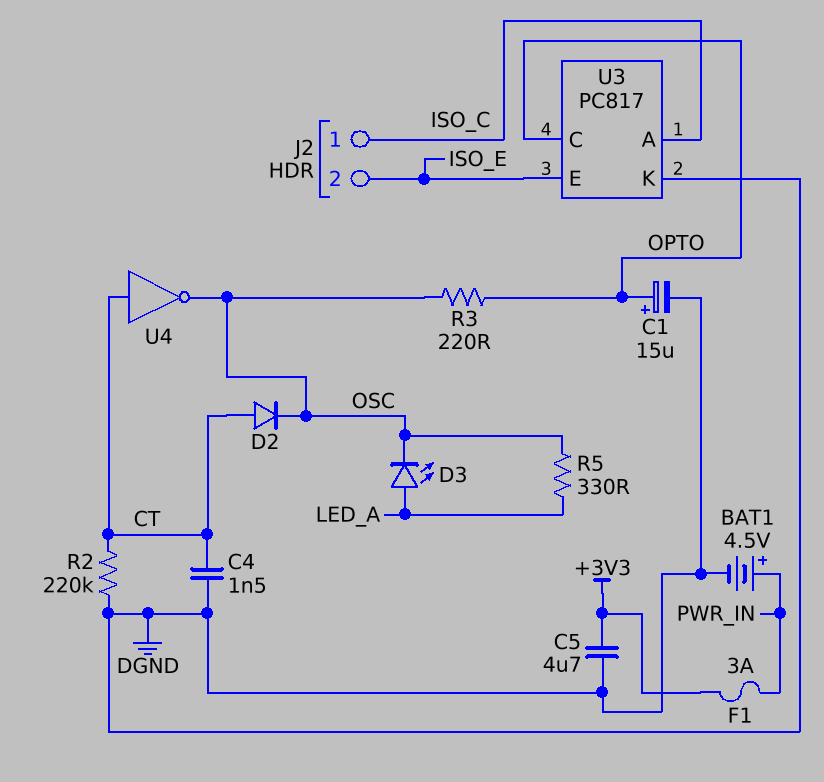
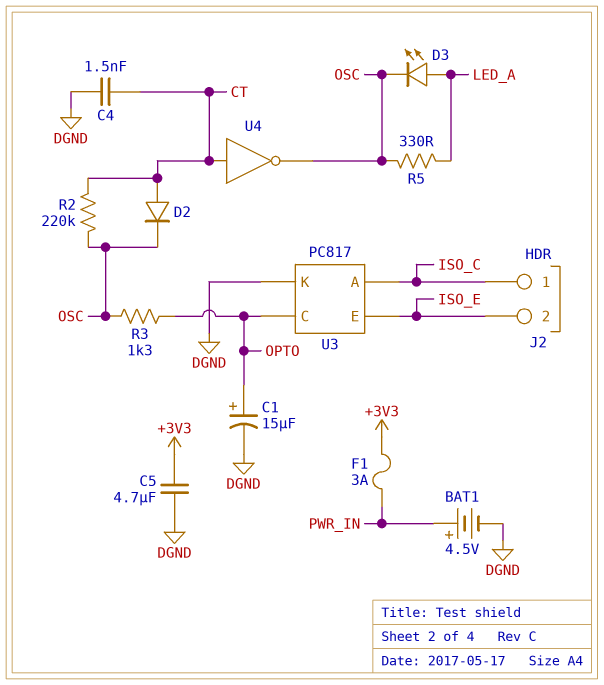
R2: 220k (CT, DGND) -> 220k (CT, OSC)
R3: 220 (OPTO, OSC) -> 1.3k (OPTO, OSC)

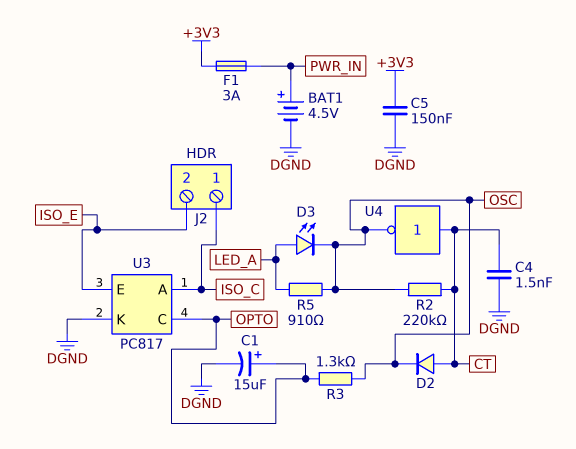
C5: 4.7uF (+3V3, DGND) -> 150nF (+3V3, DGND)
R5: 330 (LED_A, OSC) -> 910 (LED_A, OSC)

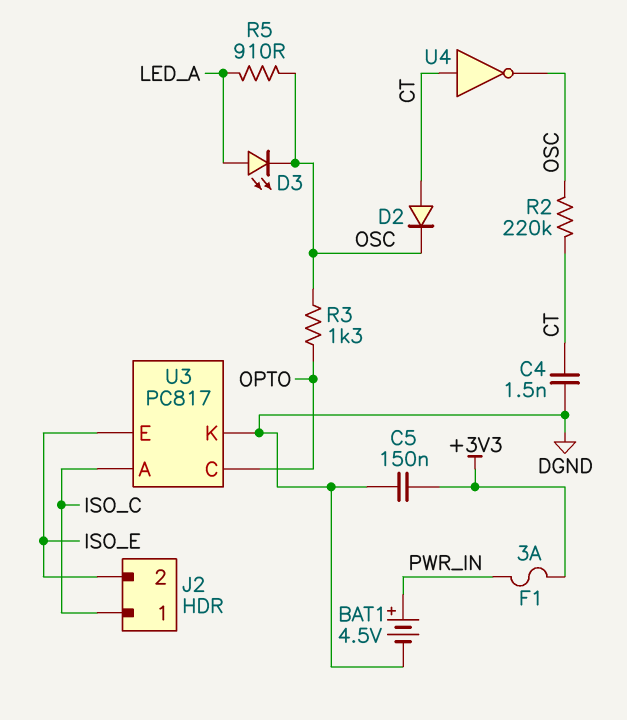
C1: 15uF (plus OPTO, minus DGND) -> none

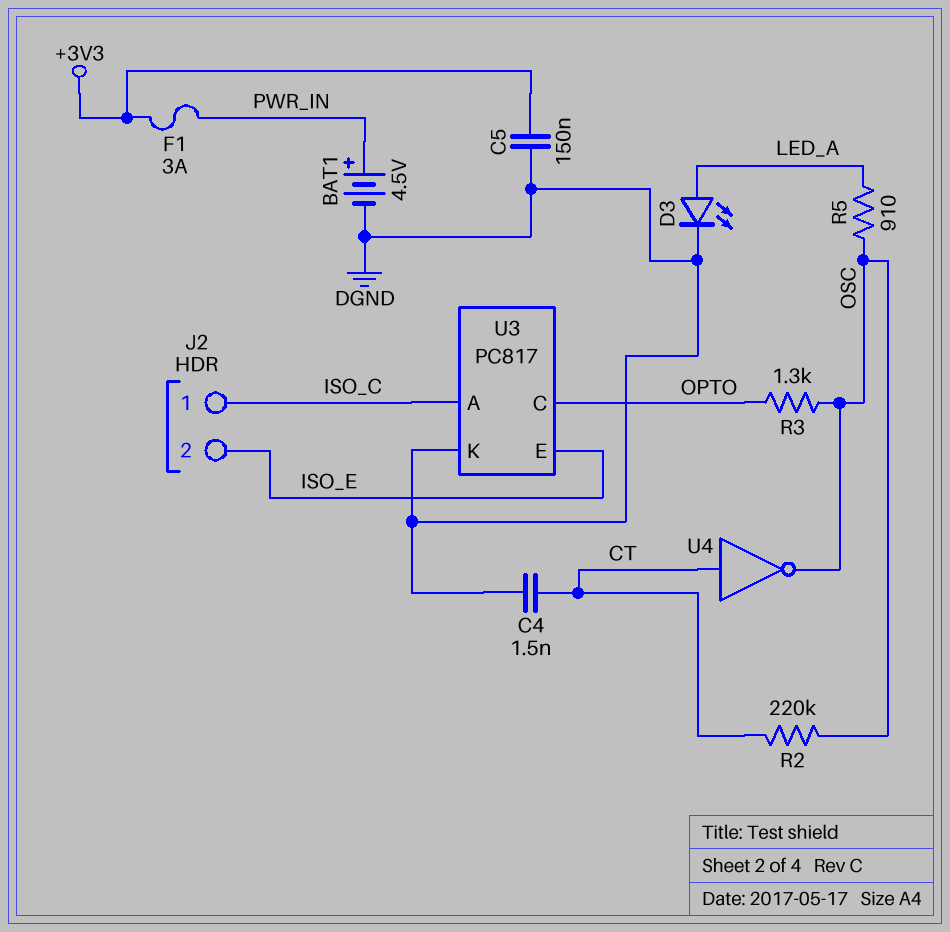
D2: diode (A CT, K OSC) -> none
D3: LED (A LED_A, K OSC) -> LED (A LED_A, K DGND)

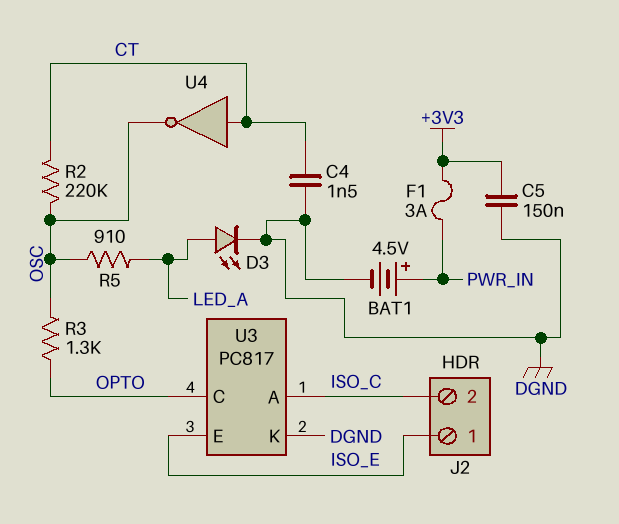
J2 pin 1: ISO_C -> ISO_E
J2 pin 2: ISO_E -> ISO_C

